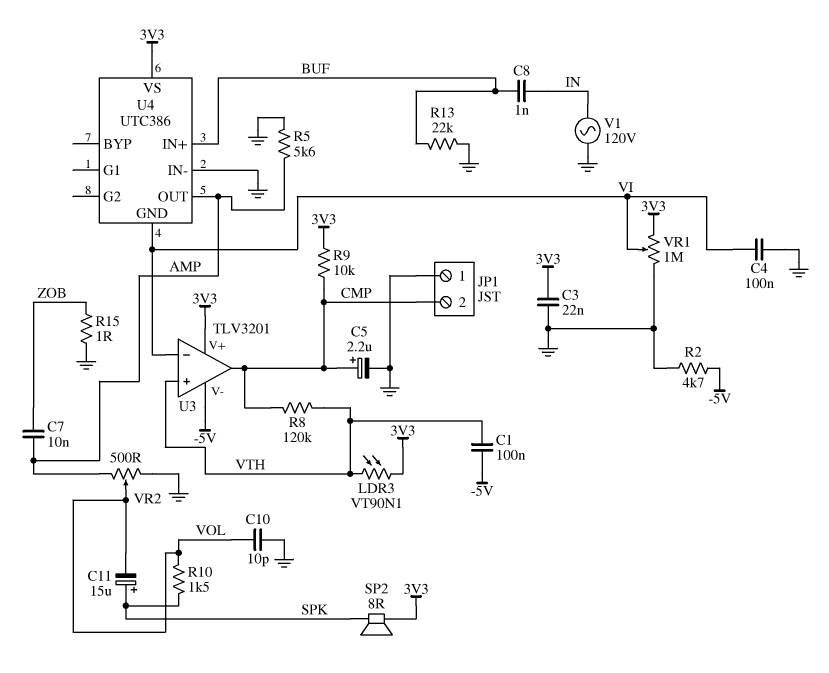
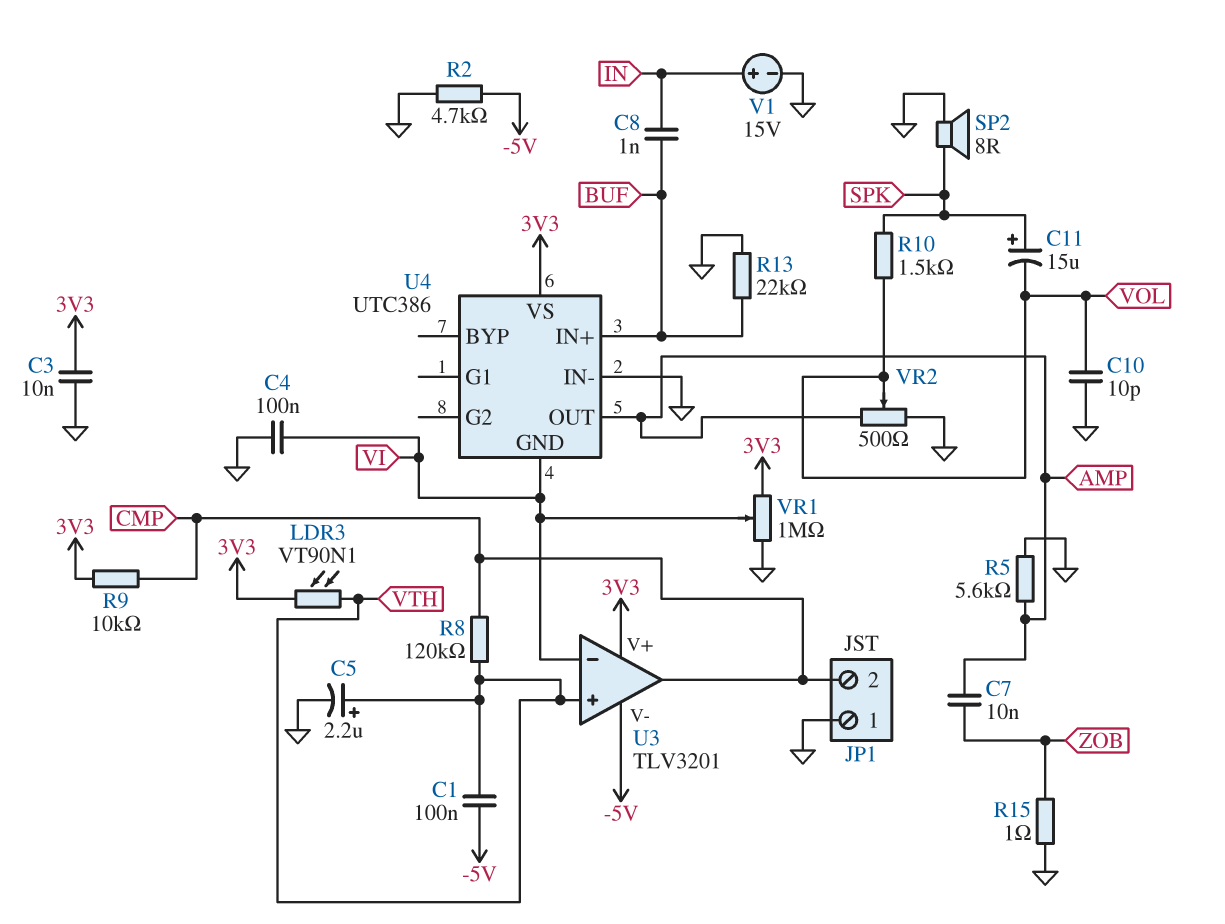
C3: 22nF (3V3, GND) -> 10nF (3V3, GND)
C5: 2.2uF (plus CMP, minus GND) -> 2.2uF (plus VTH, minus GND)
SP2: speaker 8R (3V3, SPK) -> speaker 8R (GND, SPK)
V1: AC 120V (GND, IN) -> 15V (plus IN, minus GND)

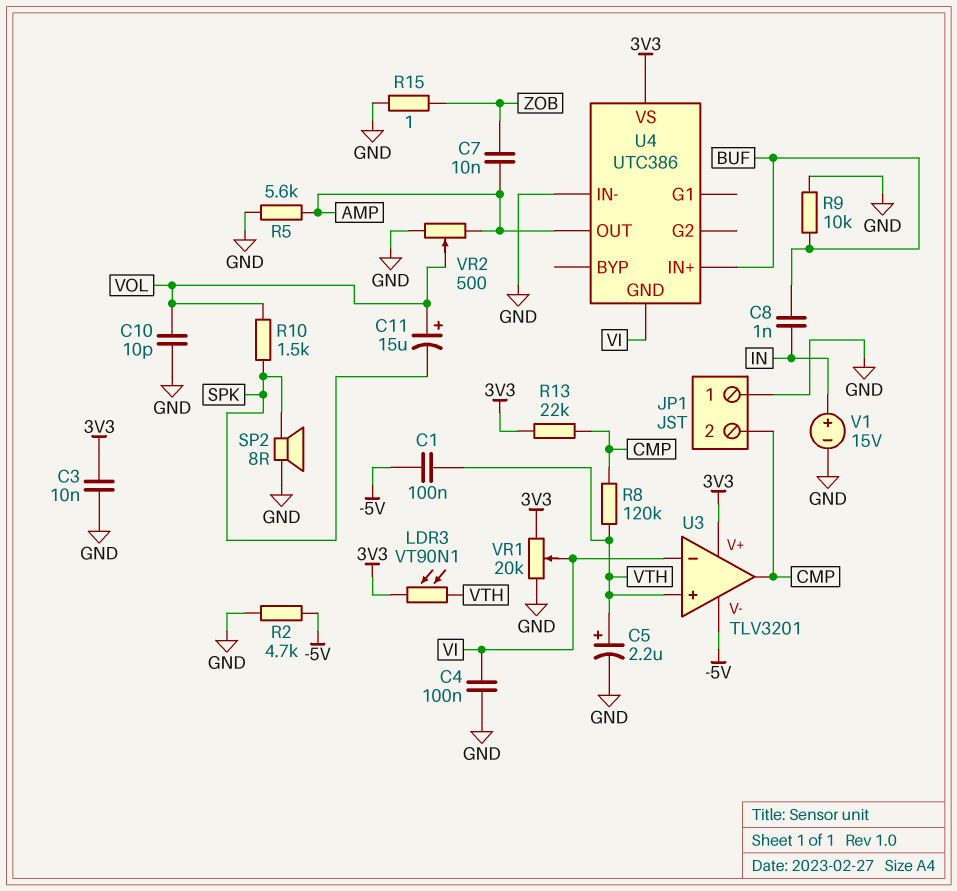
C11: 15uF (plus SPK, minus VOL) -> 15uF (plus VOL, minus SPK)
R9: 10k (3V3, CMP) -> 10k (BUF, GND)
R13: 22k (BUF, GND) -> 22k (3V3, CMP)
VR1: 1M (3V3, GND, wiper VI) -> 20k (3V3, GND, wiper VI)

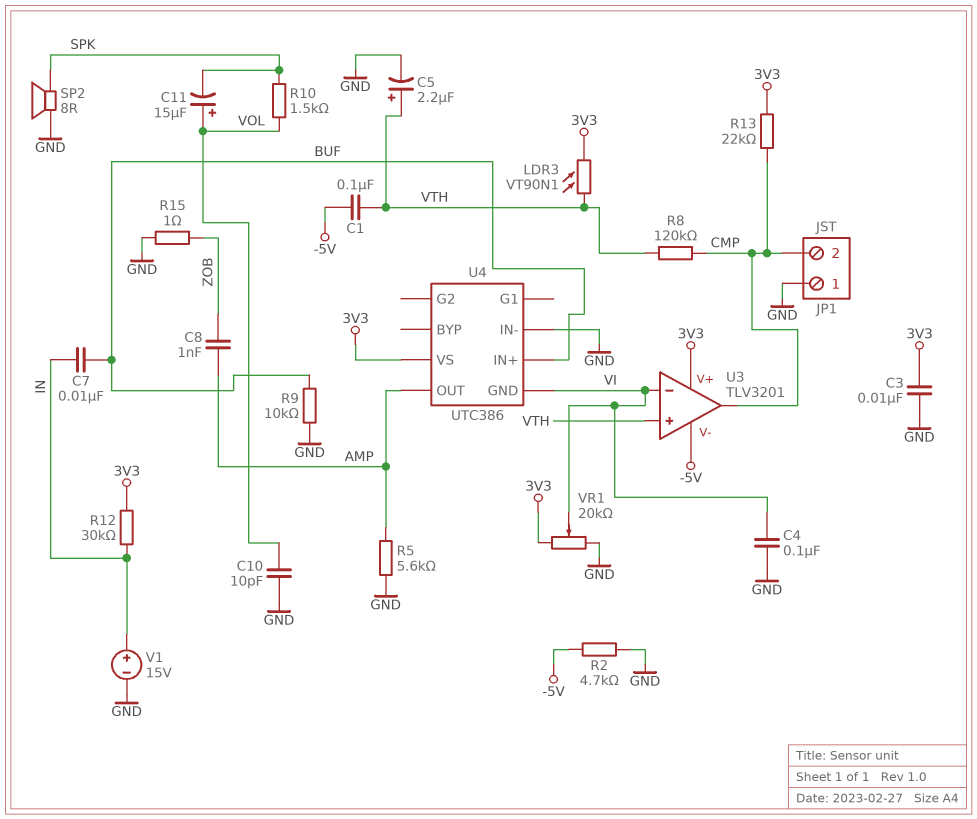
C7: 10nF (AMP, ZOB) -> 10nF (BUF, IN)
C8: 1nF (BUF, IN) -> 1nF (AMP, ZOB)
R12: none -> 30k (3V3, IN)
VR2: 500 (AMP, GND, wiper VOL) -> none

